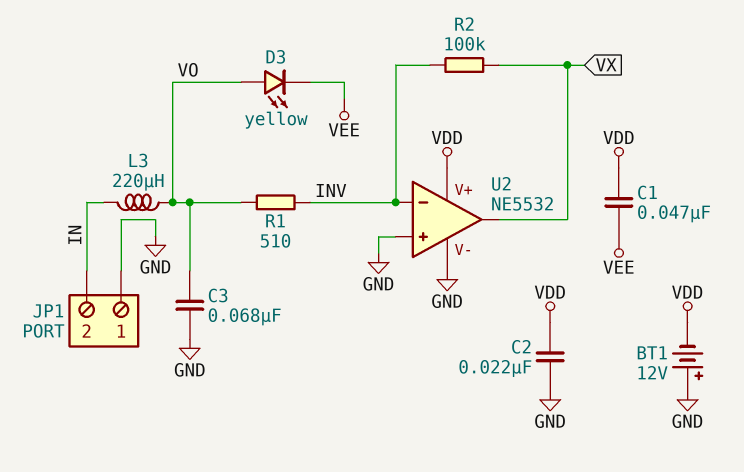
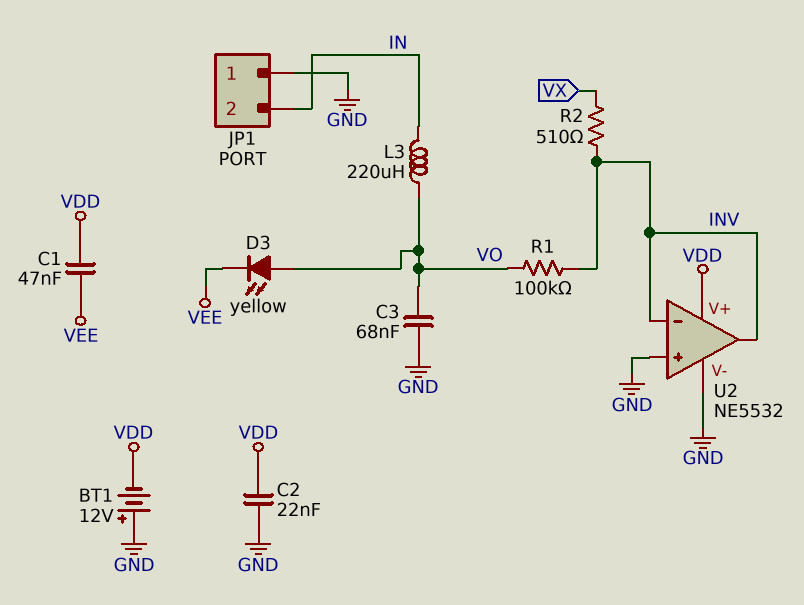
R1: 510 (INV, VO) -> 100k (INV, VO)
R2: 100k (INV, VX) -> 510 (INV, VX)
U2 pin out: VX -> INV

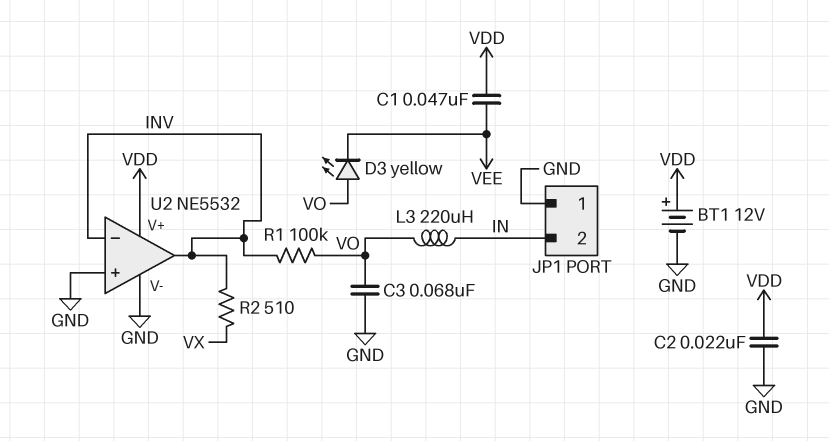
BT1: 12V (plus GND, minus VDD) -> 12V (plus VDD, minus GND)

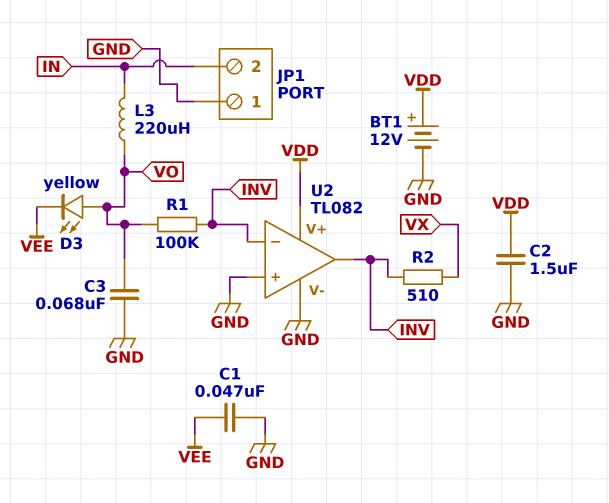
C1: 47nF (VDD, VEE) -> 47nF (GND, VEE)
C2: 22nF (GND, VDD) -> 1.5uF (GND, VDD)
U2: NE5532 -> TL082

